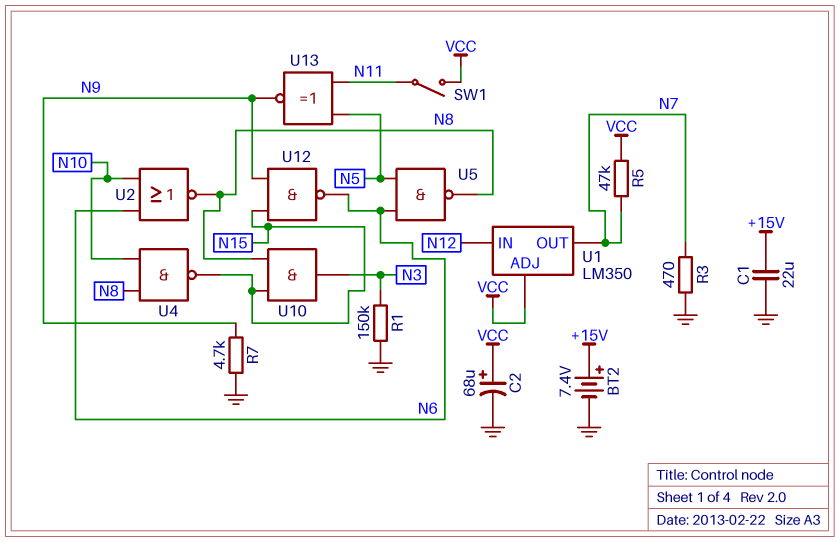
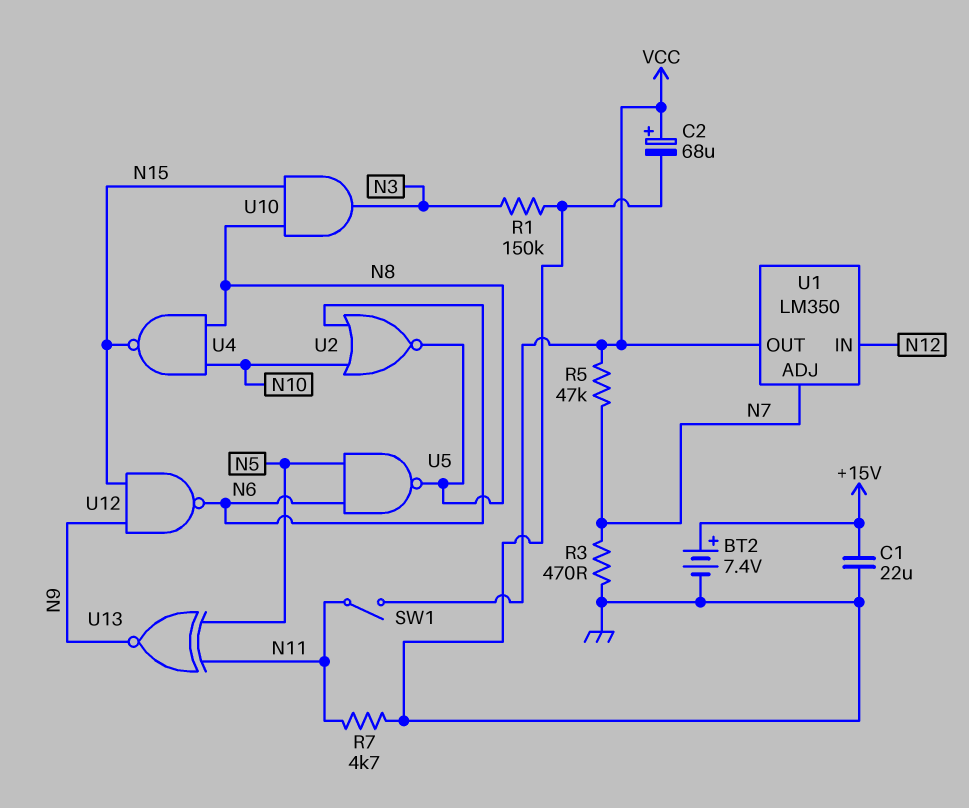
R7: 4.7k (GND, N9) -> 4.7k (GND, N11)
U1 pin ADJ: VCC -> N7
U1 pin OUT: N7 -> VCC

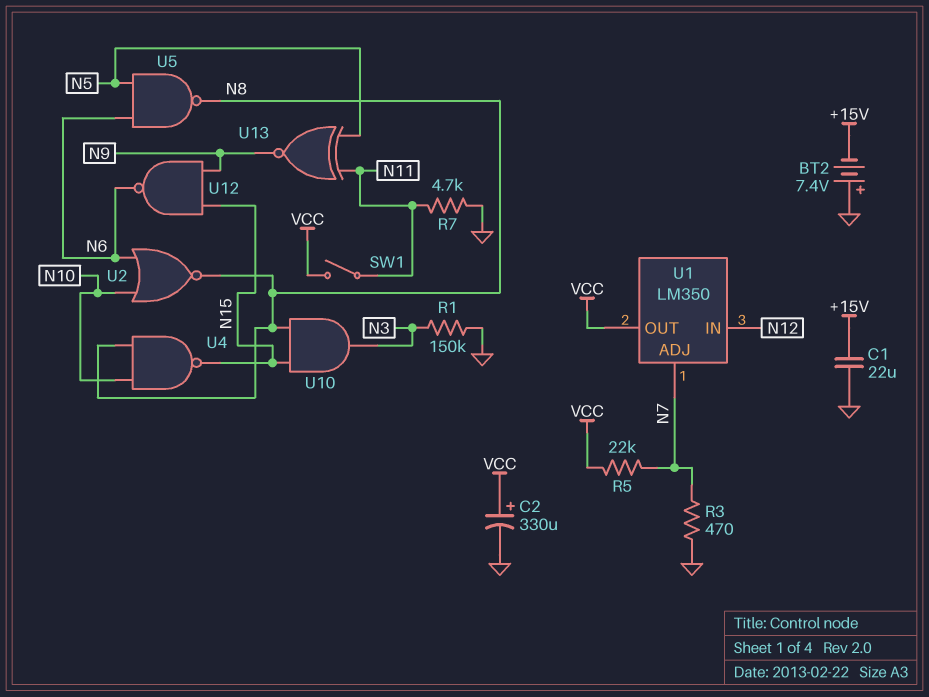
BT2: 7.4V (plus +15V, minus GND) -> 7.4V (plus GND, minus +15V)
C2: 68uF (plus VCC, minus GND) -> 330uF (plus VCC, minus GND)
R5: 47k (N7, VCC) -> 22k (N7, VCC)

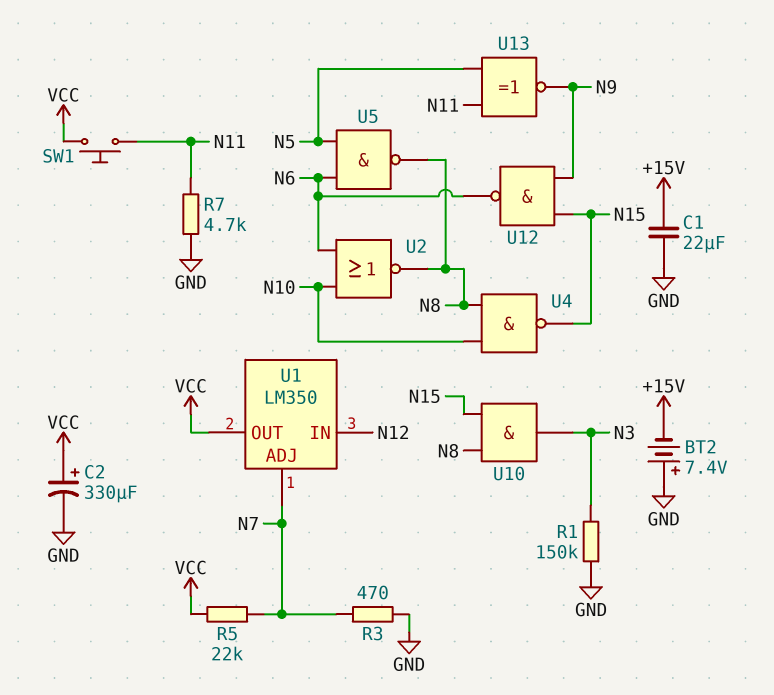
SW1: switch (N11, VCC) -> button (N11, VCC)

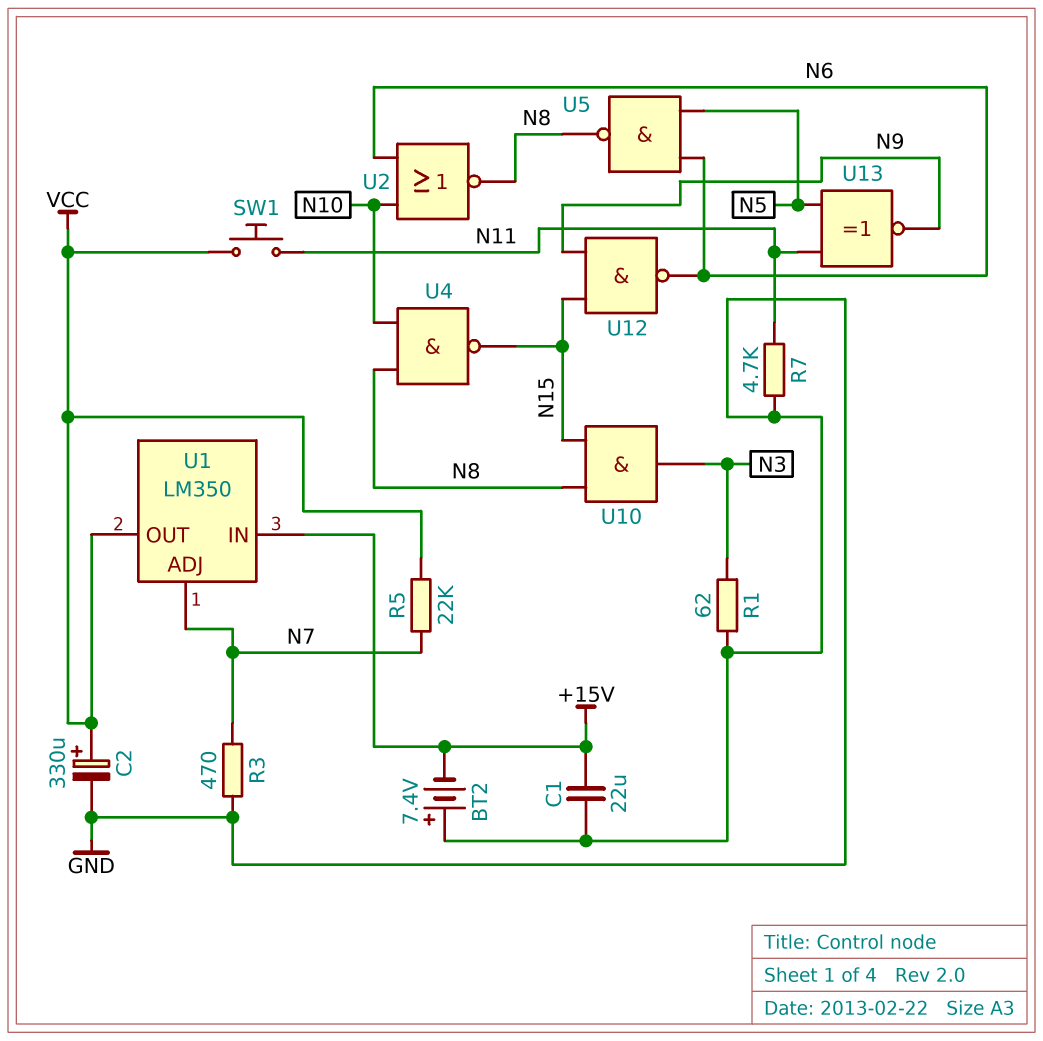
R1: 150k (GND, N3) -> 62 (GND, N3)
U1 pin IN: N12 -> +15V

